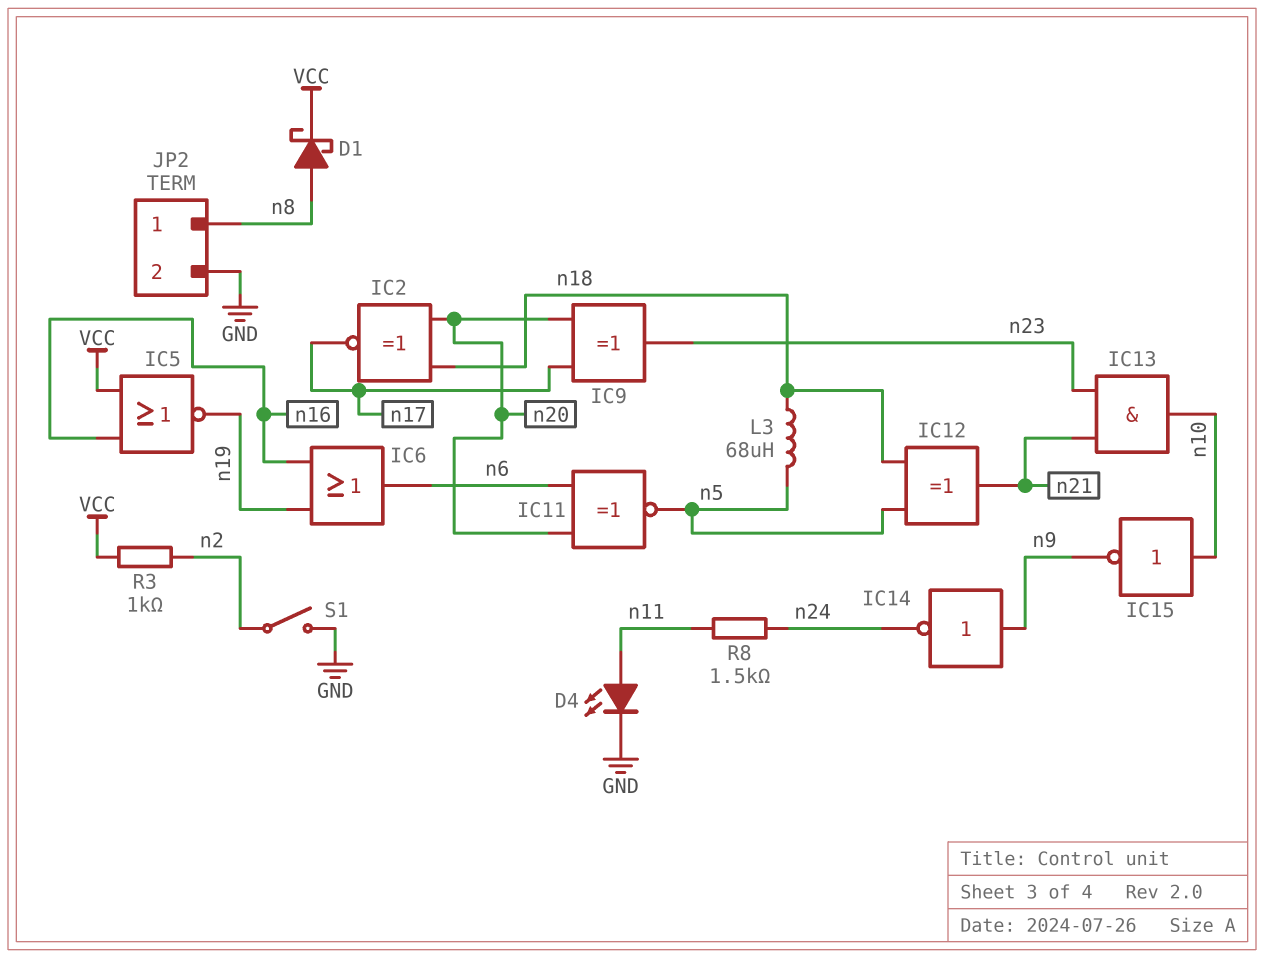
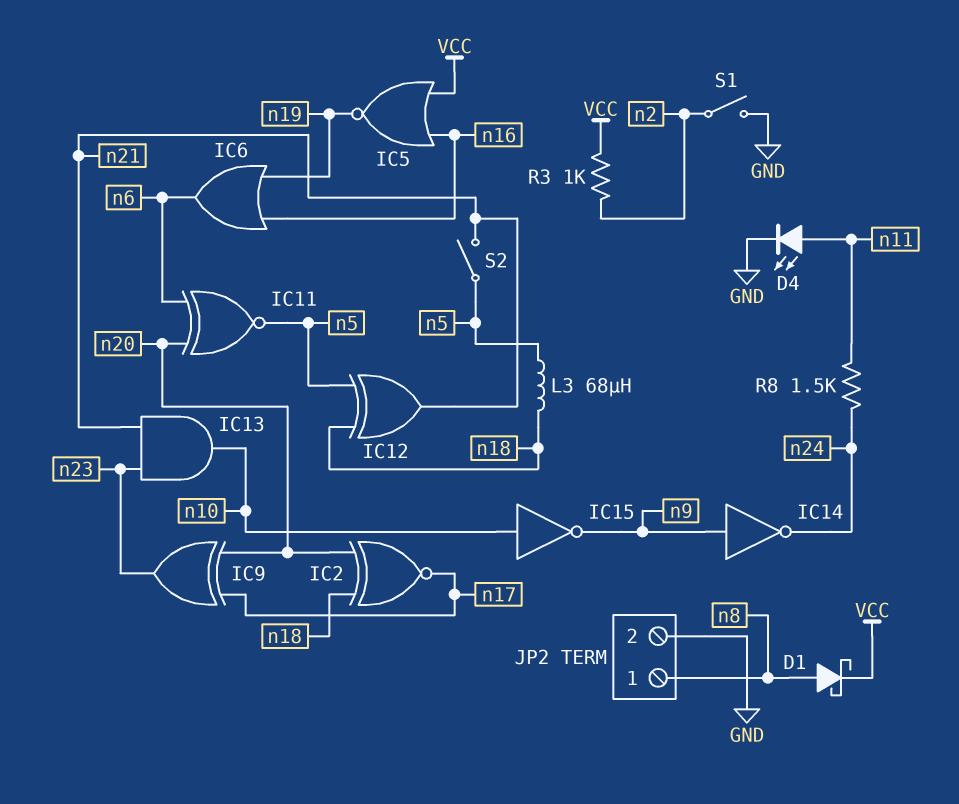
S2: none -> switch (n5, n21)

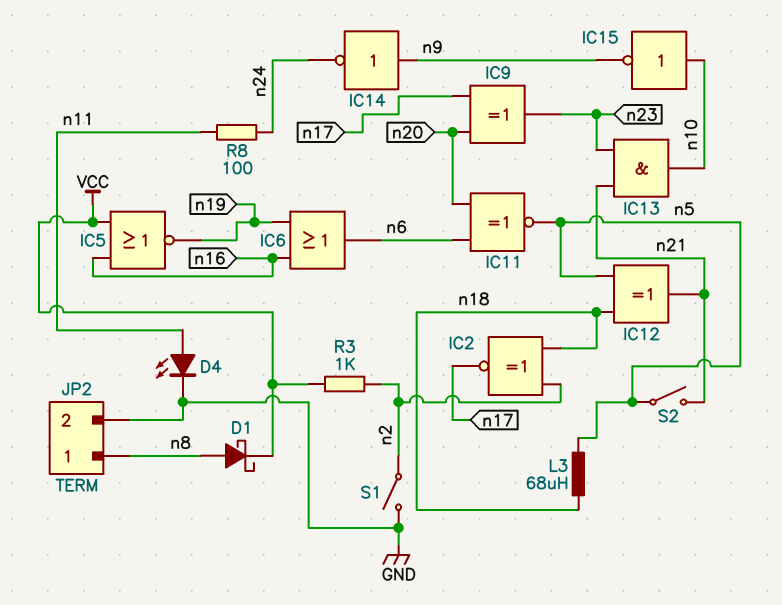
IC2: XNOR (in n18, in n20, out n17) -> XNOR (in n2, in n18, out n17)
R8: 1.5k (n11, n24) -> 100 (n11, n24)

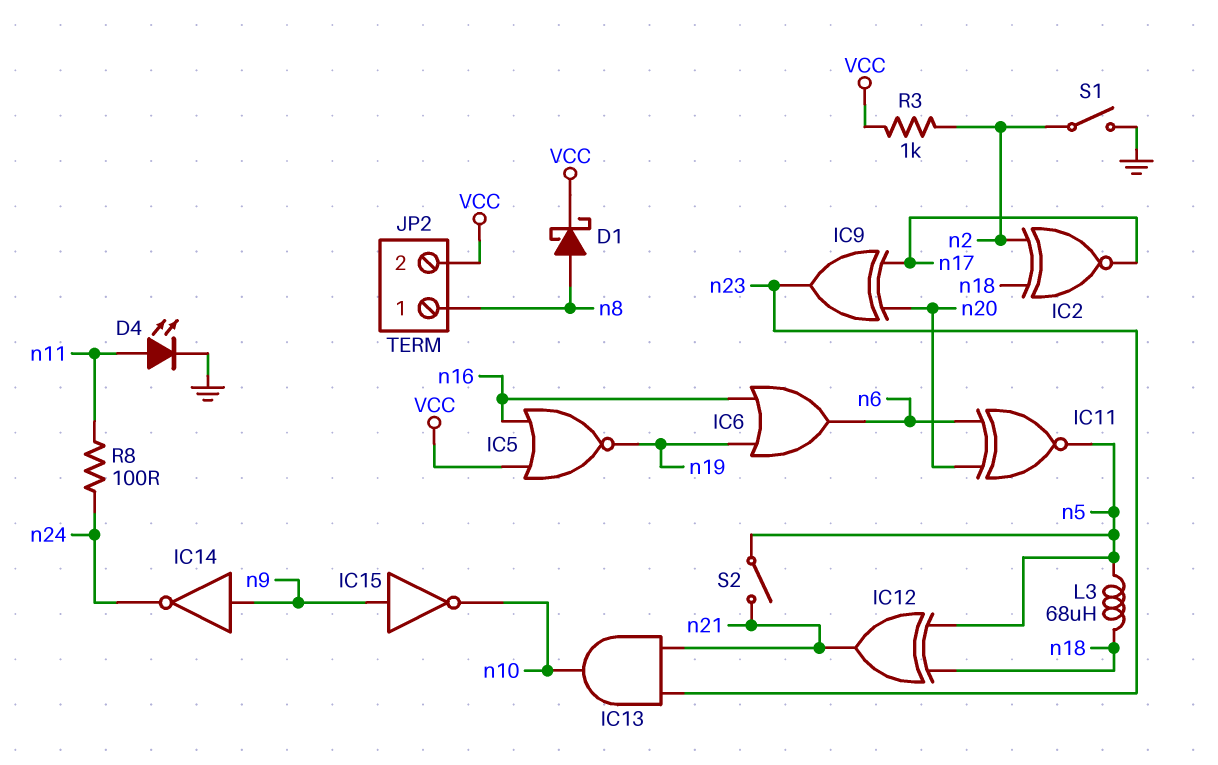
IC15: NOT (in n10, out n9) -> NOT (in n9, out n10)
JP2 pin 2: GND -> VCC

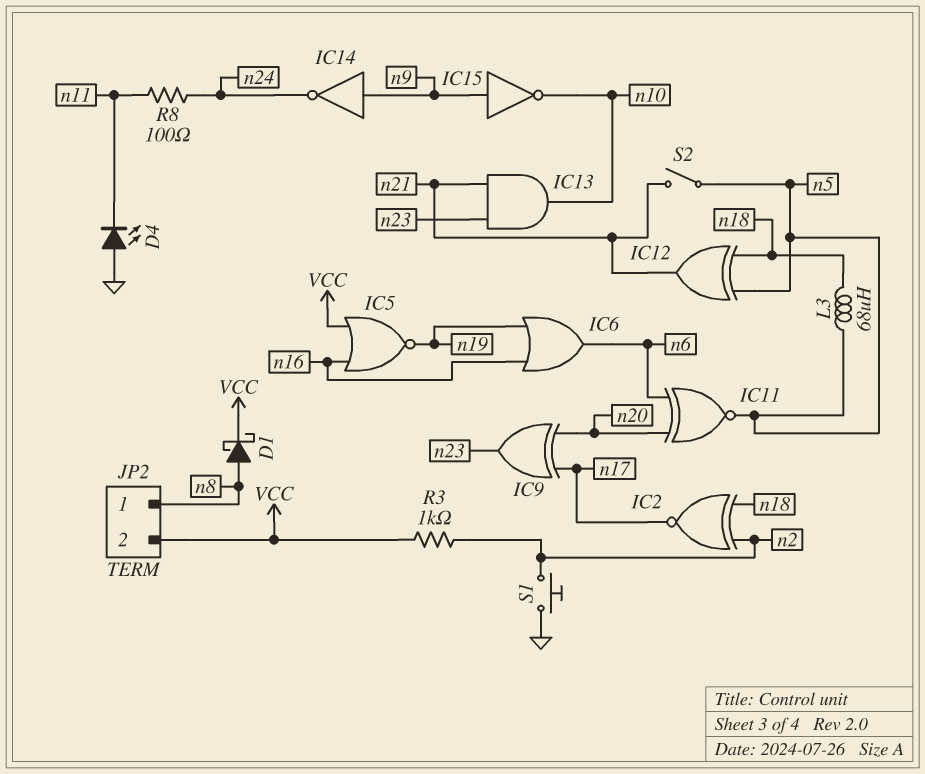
D4: LED (A n11, K GND) -> LED (A GND, K n11)
S1: switch (GND, n2) -> button (GND, n2)

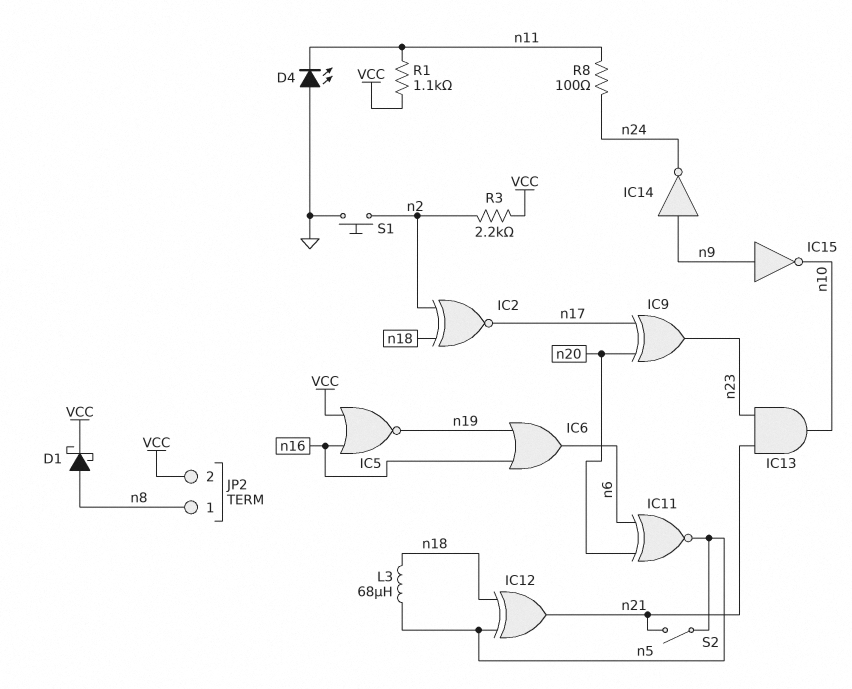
R1: none -> 1.1k (VCC, n11)
R3: 1k (VCC, n2) -> 2.2k (VCC, n2)

